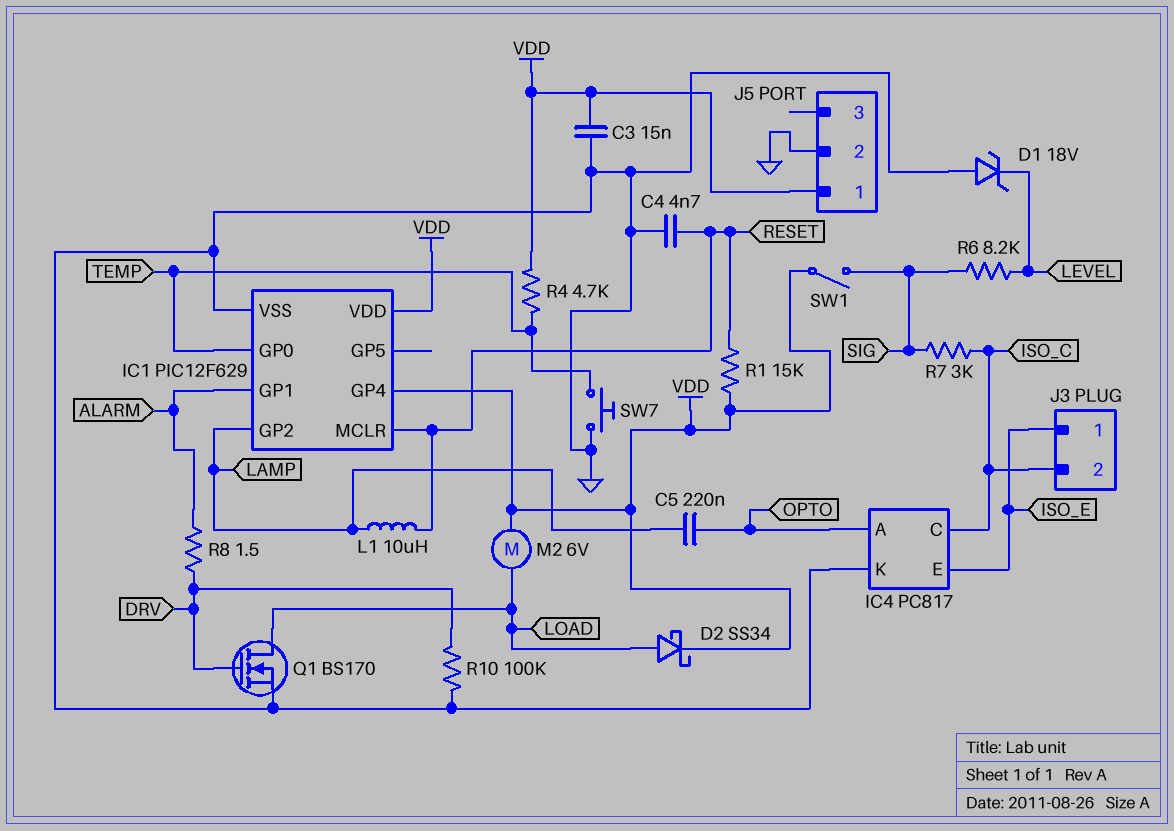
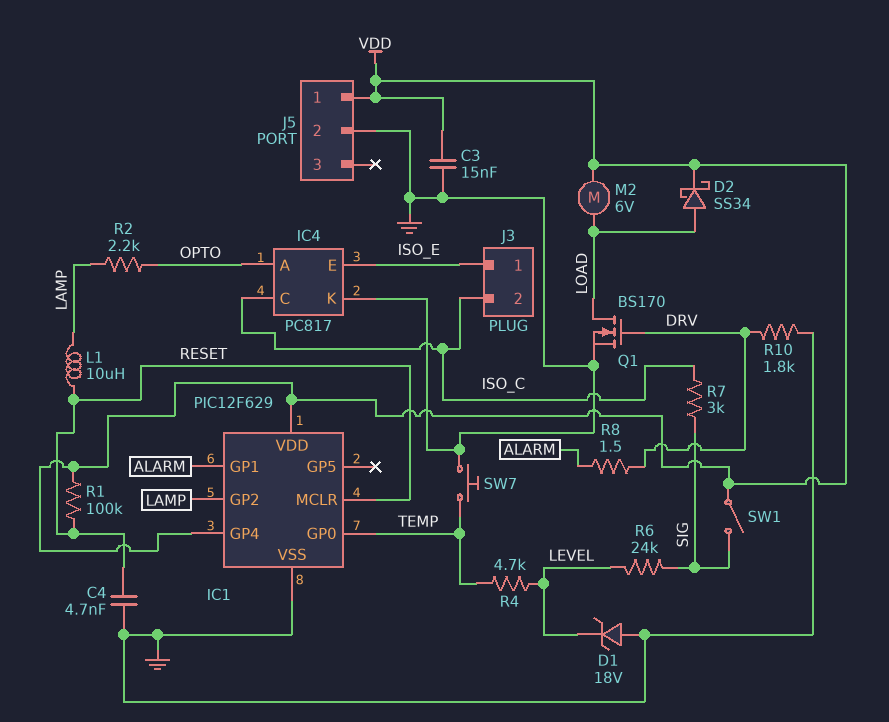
C5: 220nF (LAMP, OPTO) -> none
R1: 15k (RESET, VDD) -> 100k (RESET, VDD)
R2: none -> 2.2k (LAMP, OPTO)
R4: 4.7k (TEMP, VDD) -> 4.7k (LEVEL, TEMP)
R6: 8.2k (LEVEL, SIG) -> 24k (LEVEL, SIG)
R10: 100k (DRV, GND) -> 1.8k (DRV, GND)

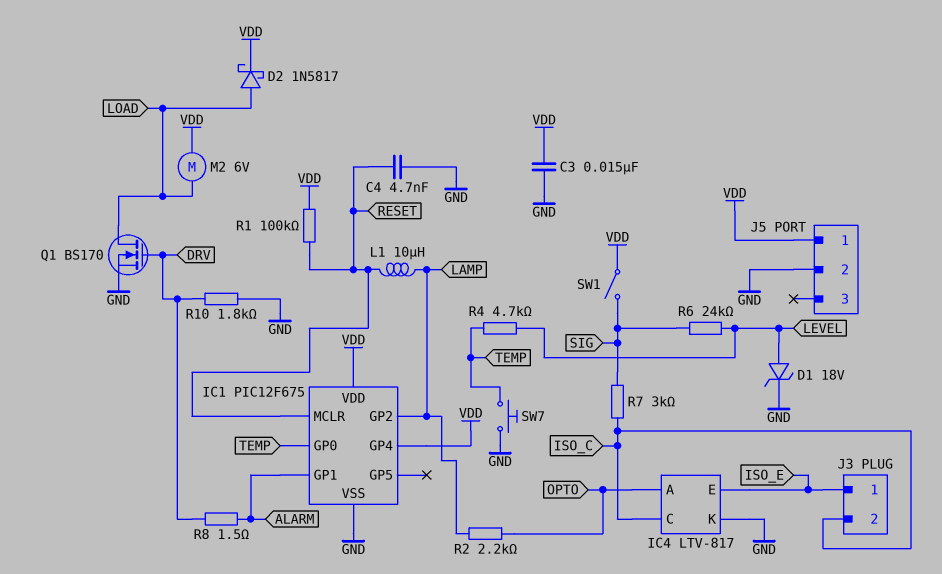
D1: zener 18V (A GND, K LEVEL) -> zener 18V (A LEVEL, K GND)
D2: schottky SS34 (A LOAD, K VDD) -> schottky 1N5817 (A LOAD, K VDD)
IC1: PIC12F629 -> PIC12F675
IC4: PC817 -> LTV-817

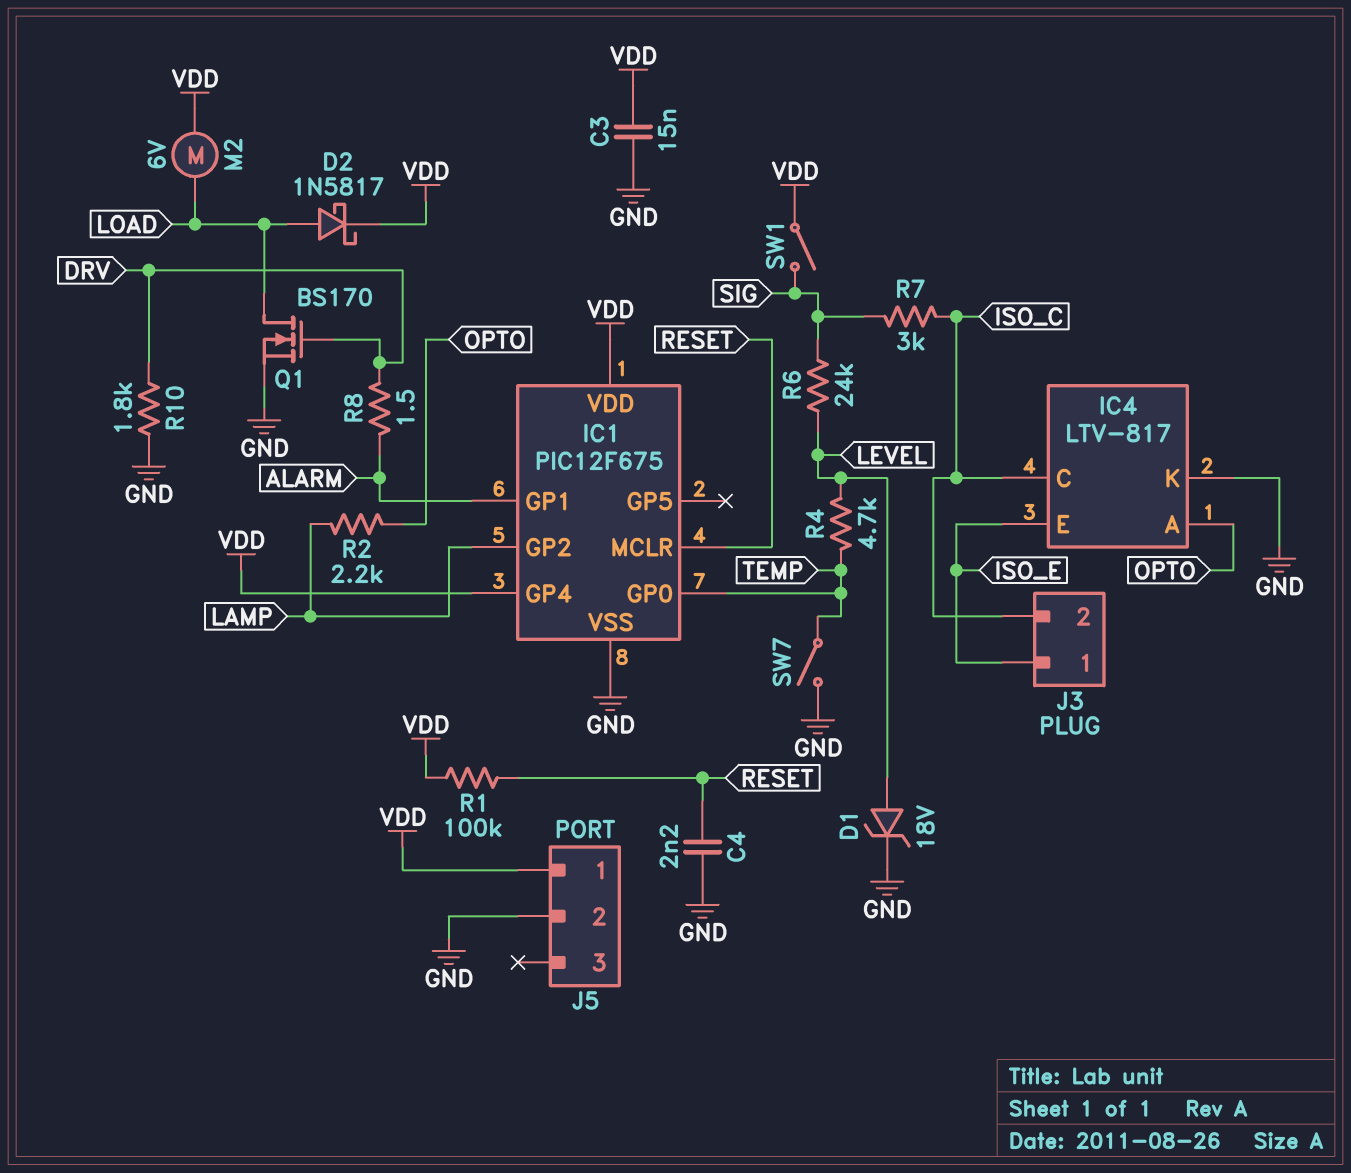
C4: 4.7nF (GND, RESET) -> 2.2nF (GND, RESET)
L1: 10uH (LAMP, RESET) -> none
SW7: button (GND, TEMP) -> switch (GND, TEMP)

